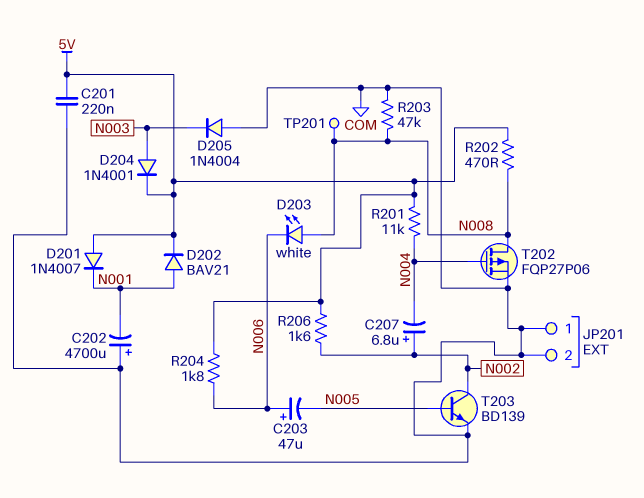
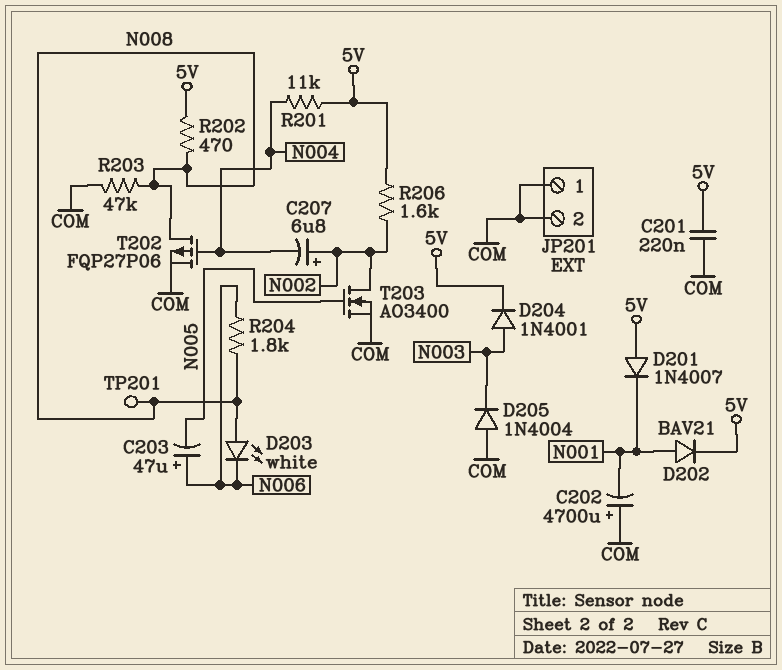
R204: 1.8k (5V, N006) -> 1.8k (N006, N008)
T203: NPN BD139 (B N005, C N002, E COM) -> NMOS AO3400 (G N005, D N002, S COM)

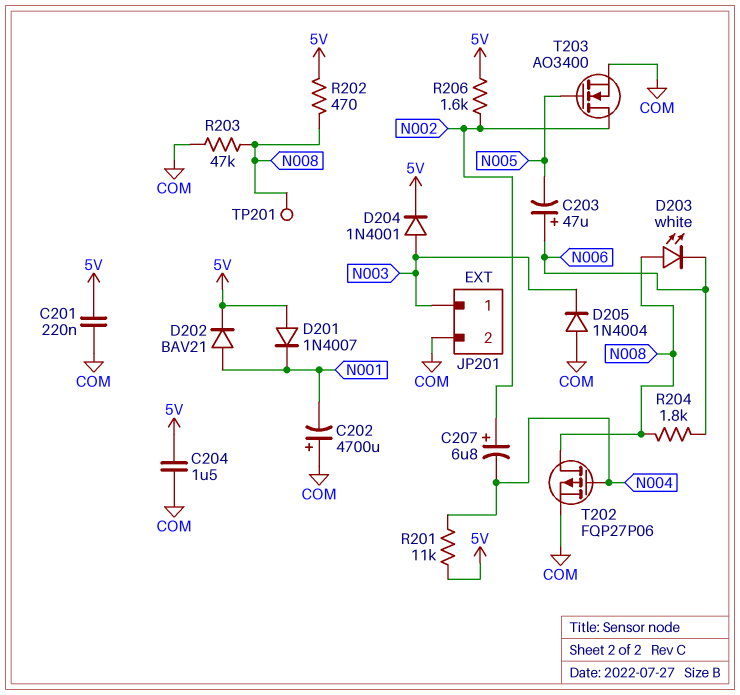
C204: none -> 1.5uF (5V, COM)
JP201 pin 1: COM -> N003

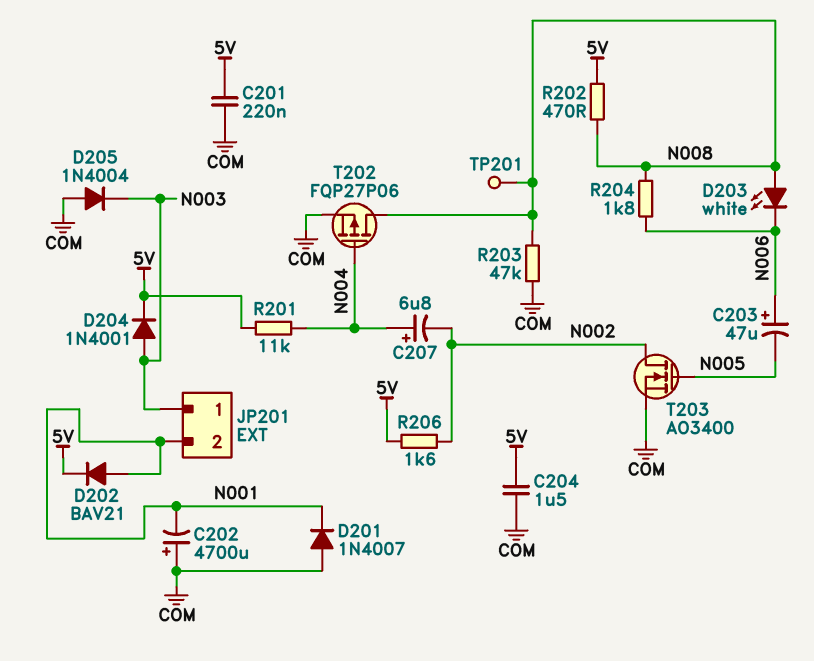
C207: 6.8uF (plus N002, minus N004) -> 6.8uF (plus N004, minus N002)
D201: diode 1N4007 (A 5V, K N001) -> diode 1N4007 (A COM, K N001)
JP201 pin 2: COM -> N001

